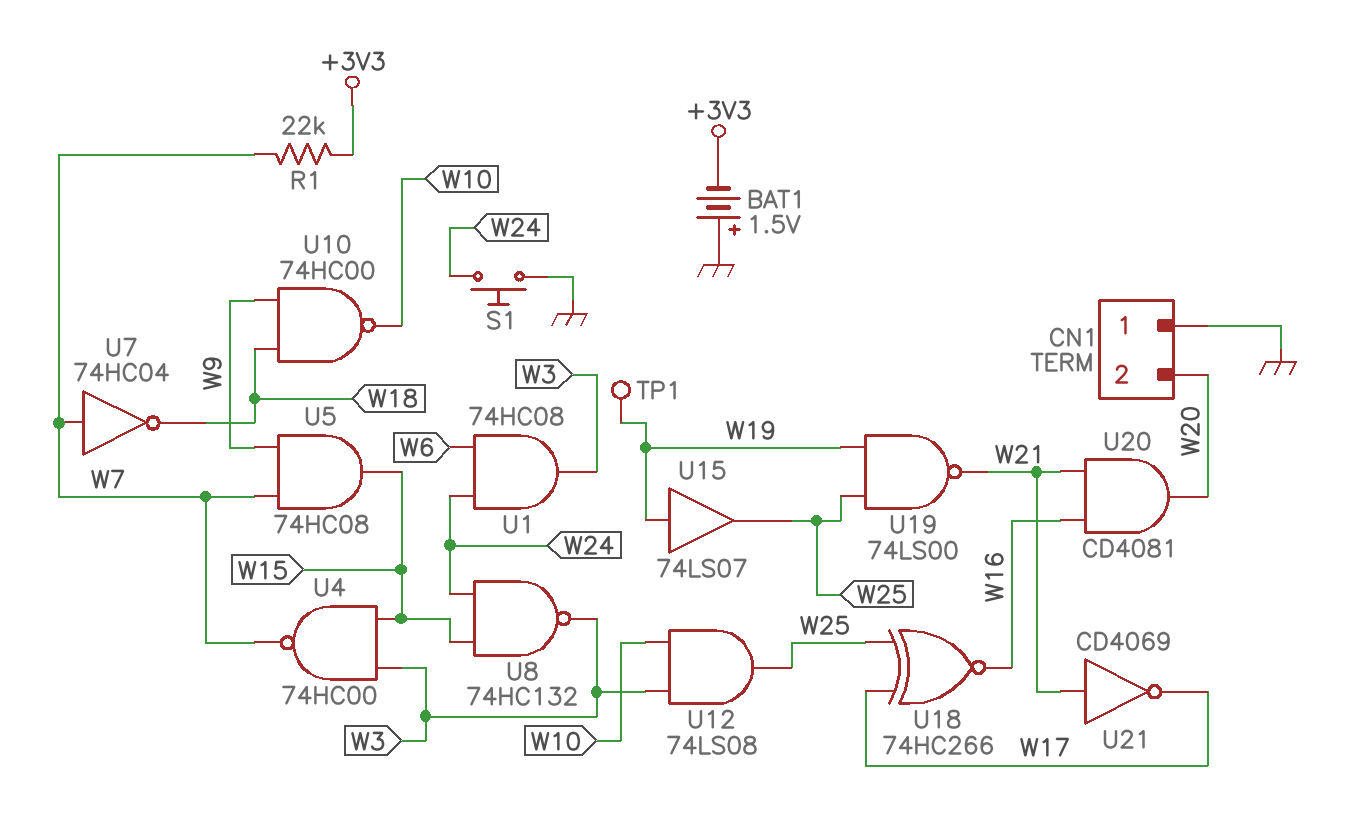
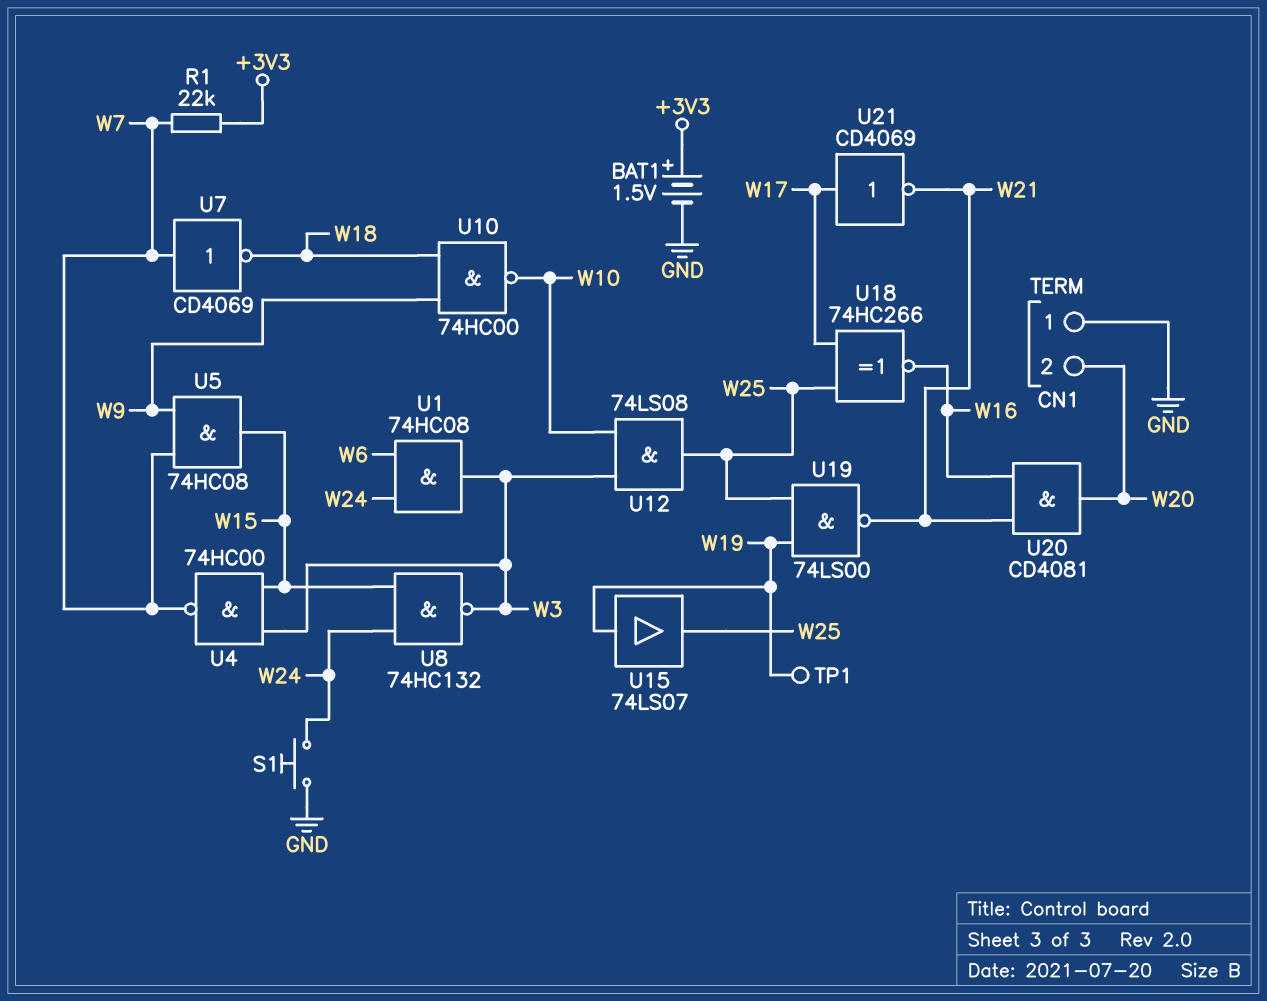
BAT1: 1.5V (plus GND, minus +3V3) -> 1.5V (plus +3V3, minus GND)
U7: NOT 74HC04 (in W7, out W18) -> NOT CD4069 (in W7, out W18)
U21: NOT CD4069 (in W21, out W17) -> NOT CD4069 (in W17, out W21)

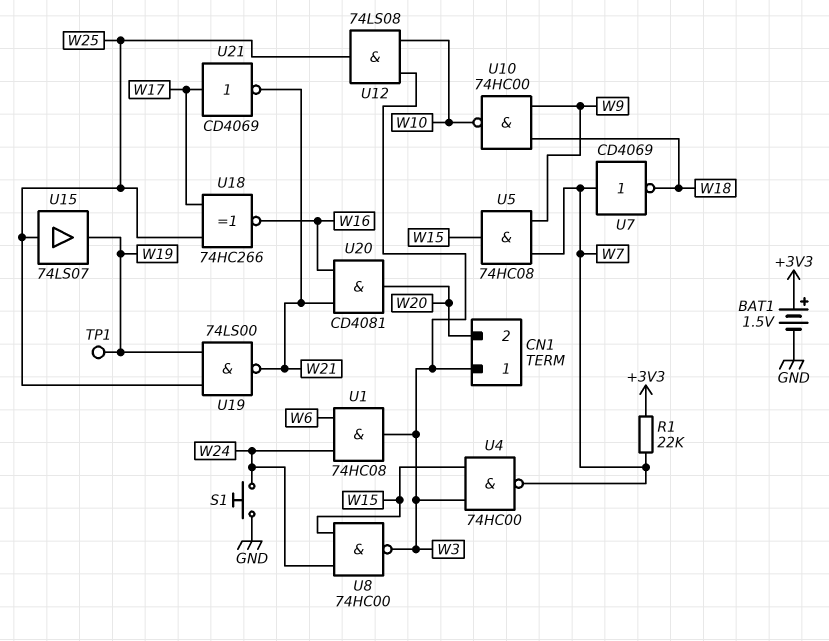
CN1 pin 1: GND -> W3
U8: NAND 74HC132 (in W15, in W24, out W3) -> NAND 74HC00 (in W15, in W24, out W3)
U15: buffer 74LS07 (in W19, out W25) -> buffer 74LS07 (in W25, out W19)

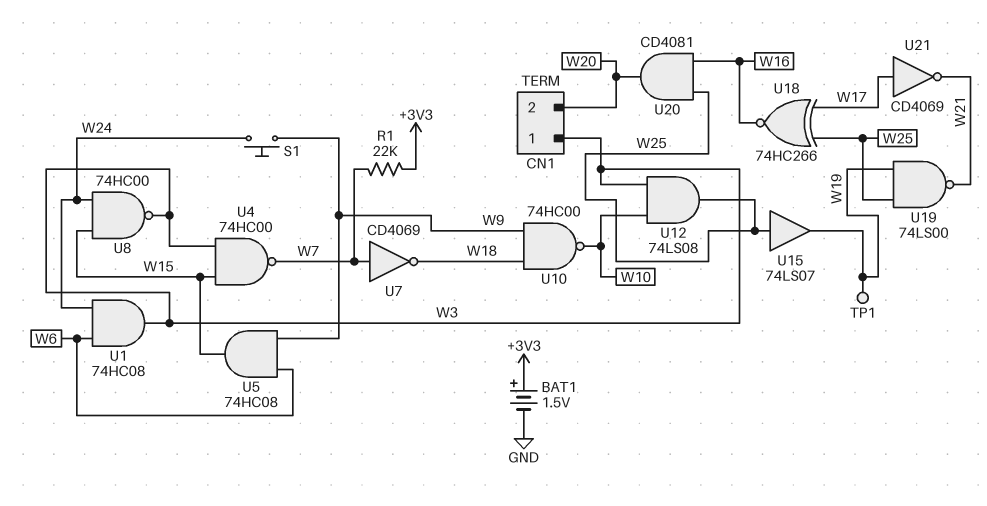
S1: button (GND, W24) -> button (W9, W24)
U5: AND 74HC08 (in W7, in W9, out W15) -> AND 74HC08 (in W6, in W9, out W15)
U20: AND CD4081 (in W16, in W21, out W20) -> AND CD4081 (in W16, in W25, out W20)

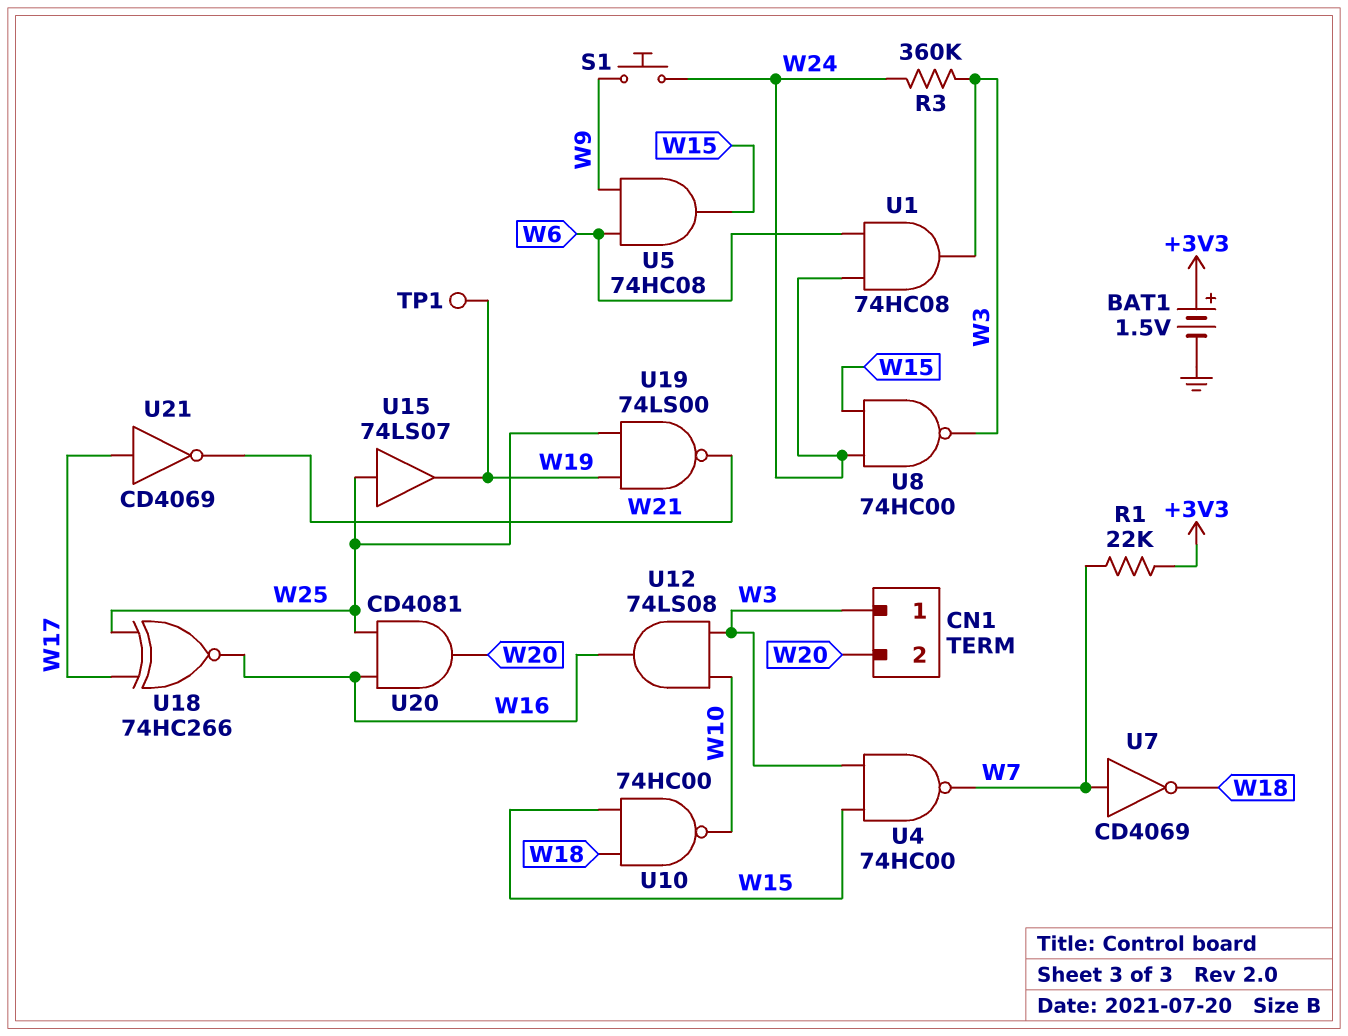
R3: none -> 360k (W3, W24)
U10: NAND 74HC00 (in W9, in W18, out W10) -> NAND 74HC00 (in W15, in W18, out W10)
U12: AND 74LS08 (in W3, in W10, out W25) -> AND 74LS08 (in W3, in W10, out W16)

